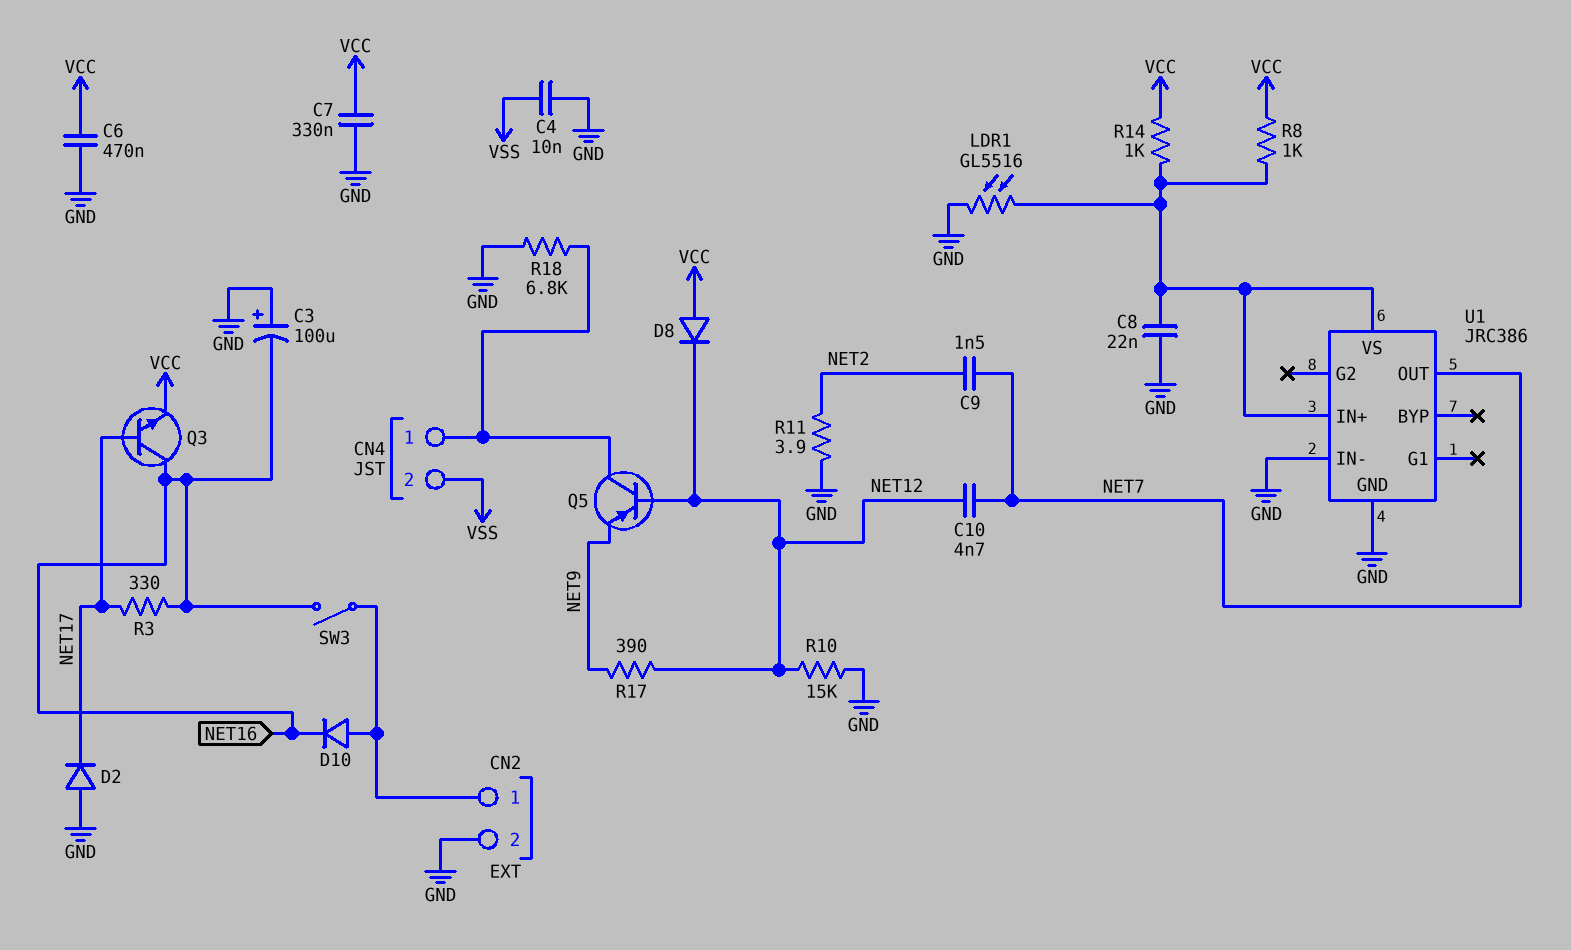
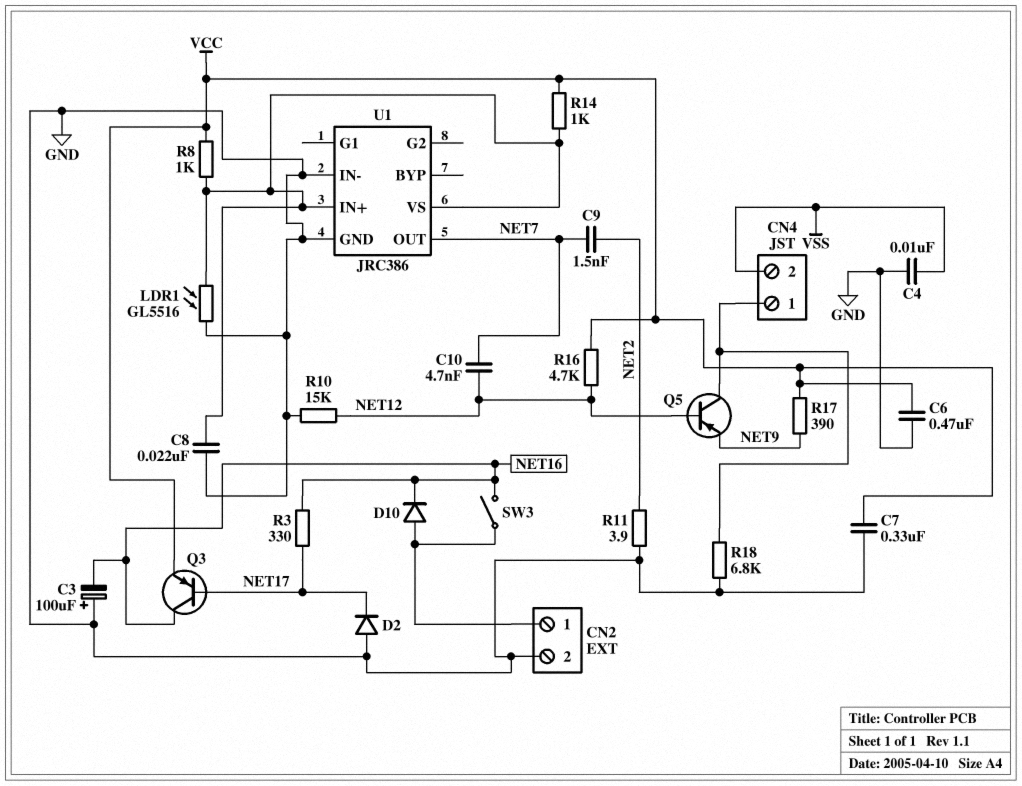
D8: diode (A VCC, K NET12) -> none
Q3: NPN (B NET17, C NET16, E VCC) -> PNP (B NET17, C NET16, E VCC)
R16: none -> 4.7k (NET12, VCC)
R17: 390 (NET9, NET12) -> 390 (NET9, VCC)

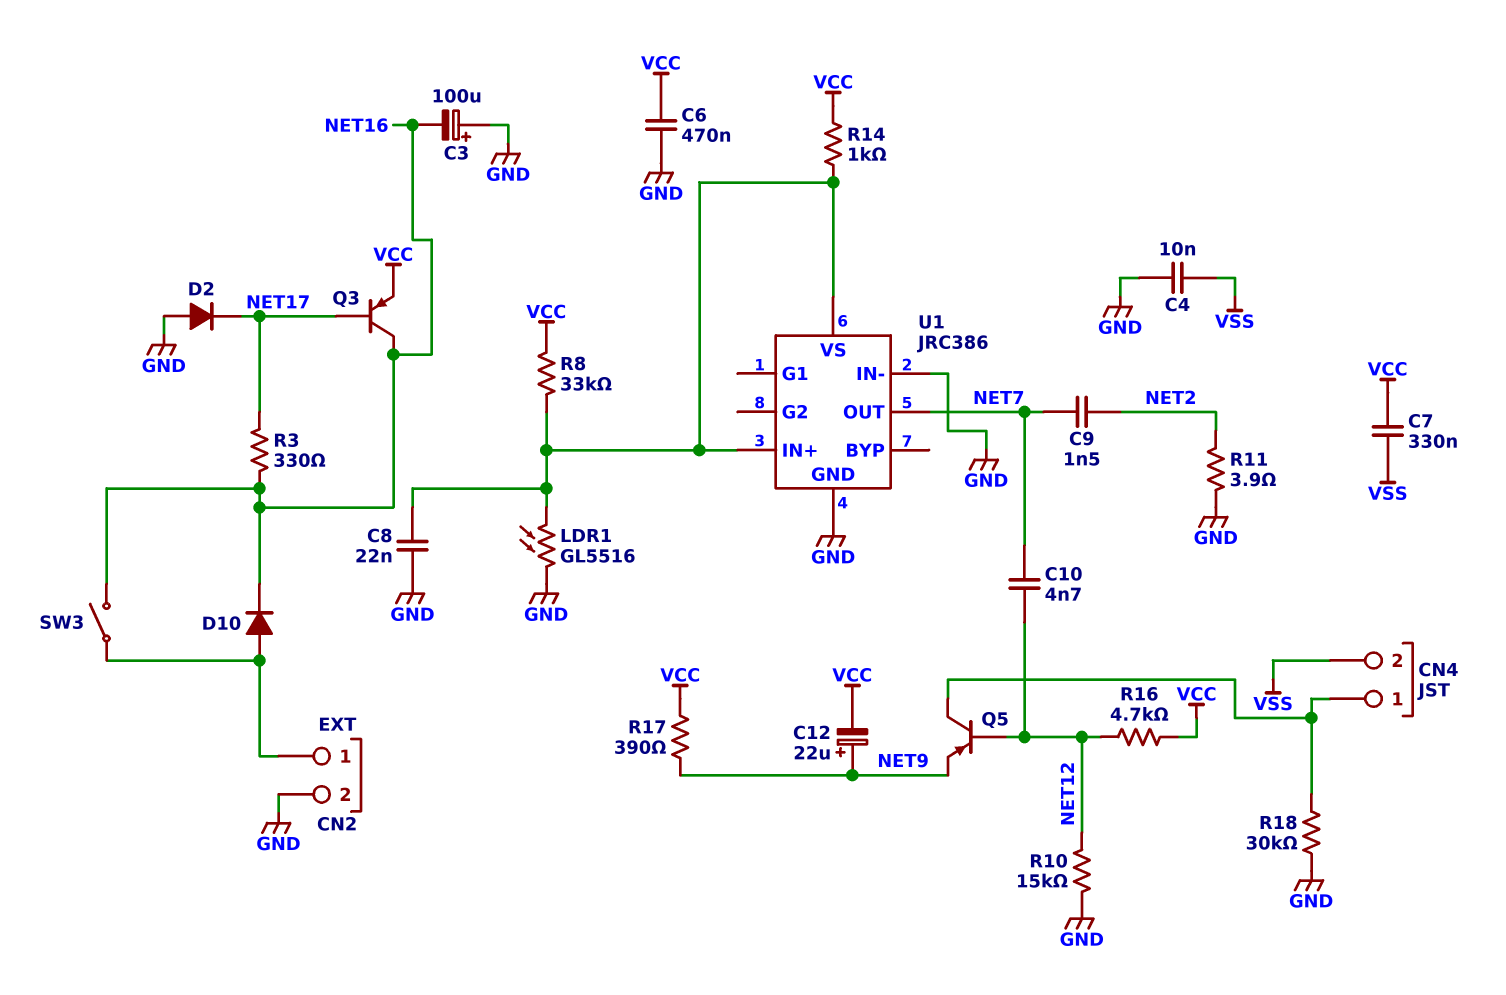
C7: 330nF (GND, VCC) -> 330nF (VCC, VSS)
C12: none -> 22uF (plus NET9, minus VCC)
R8: 1k (U1/IN+, VCC) -> 33k (U1/IN+, VCC)
R18: 6.8k (CN4/1, GND) -> 30k (CN4/1, GND)

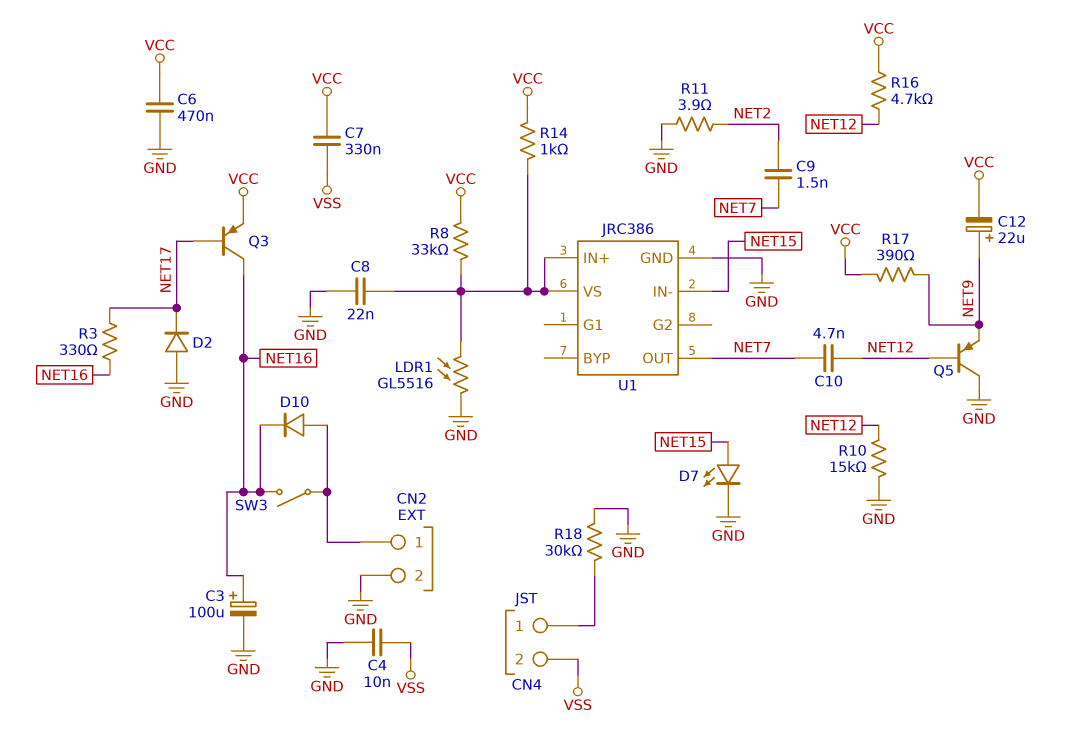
C3: 100uF (plus GND, minus NET16) -> 100uF (plus NET16, minus GND)
D7: none -> LED (A NET15, K GND)
Q5: PNP (B NET12, C CN4/1, E NET9) -> PNP (B NET12, C GND, E NET9)
U1 pin IN-: GND -> NET15

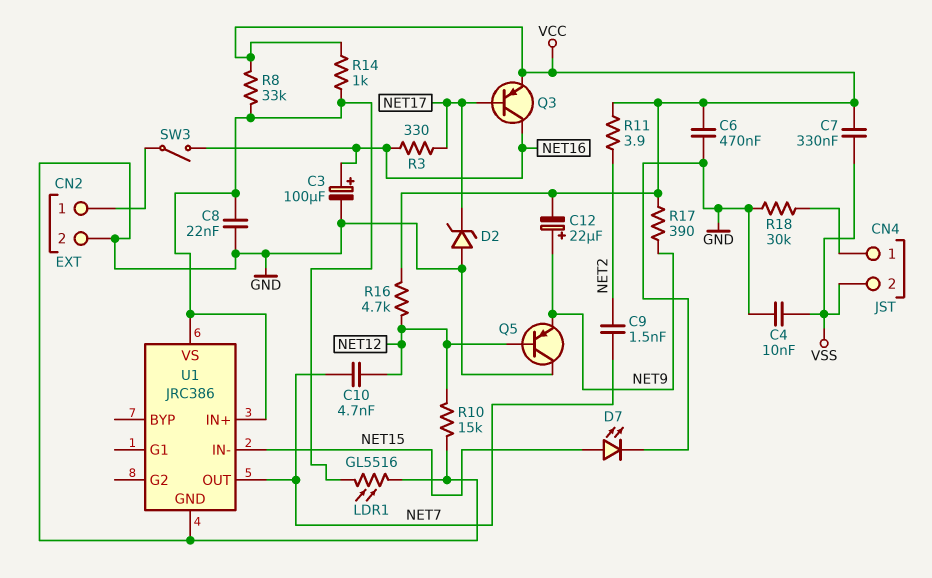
D2: diode (A GND, K NET17) -> zener (A GND, K NET17)
D10: diode (A CN2/1, K NET16) -> none
R11: 3.9 (GND, NET2) -> 3.9 (NET2, VCC)

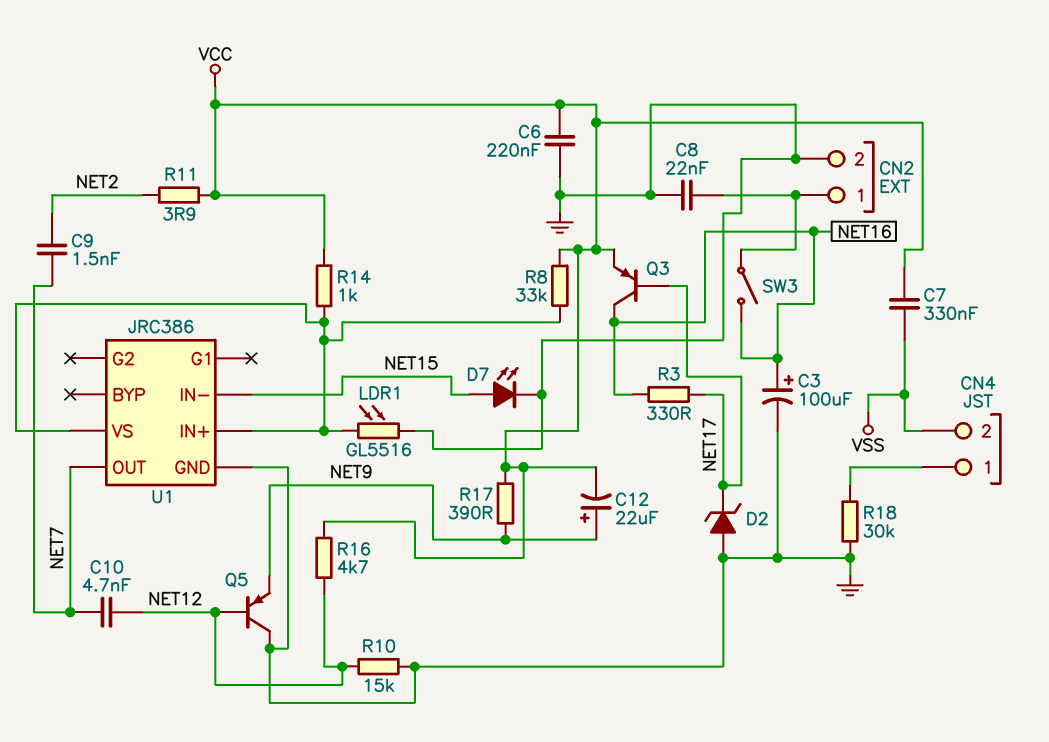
C4: 10nF (GND, VSS) -> none
C6: 470nF (GND, VCC) -> 220nF (GND, VCC)
C8: 22nF (GND, U1/IN+) -> 22nF (CN2/1, GND)

